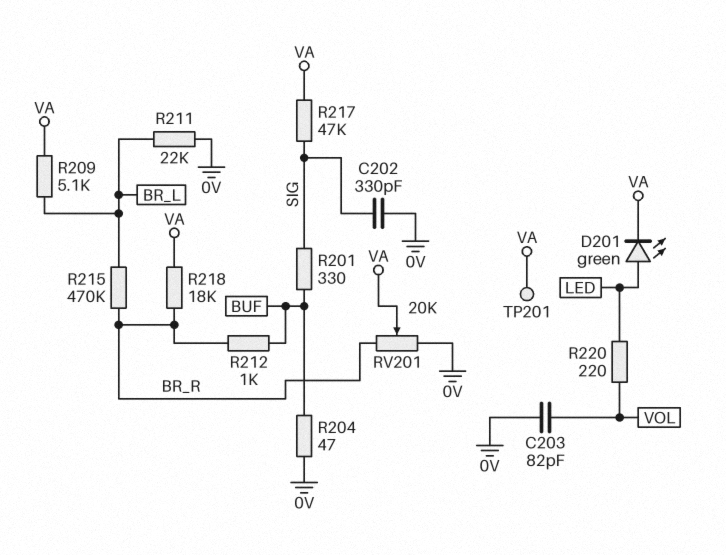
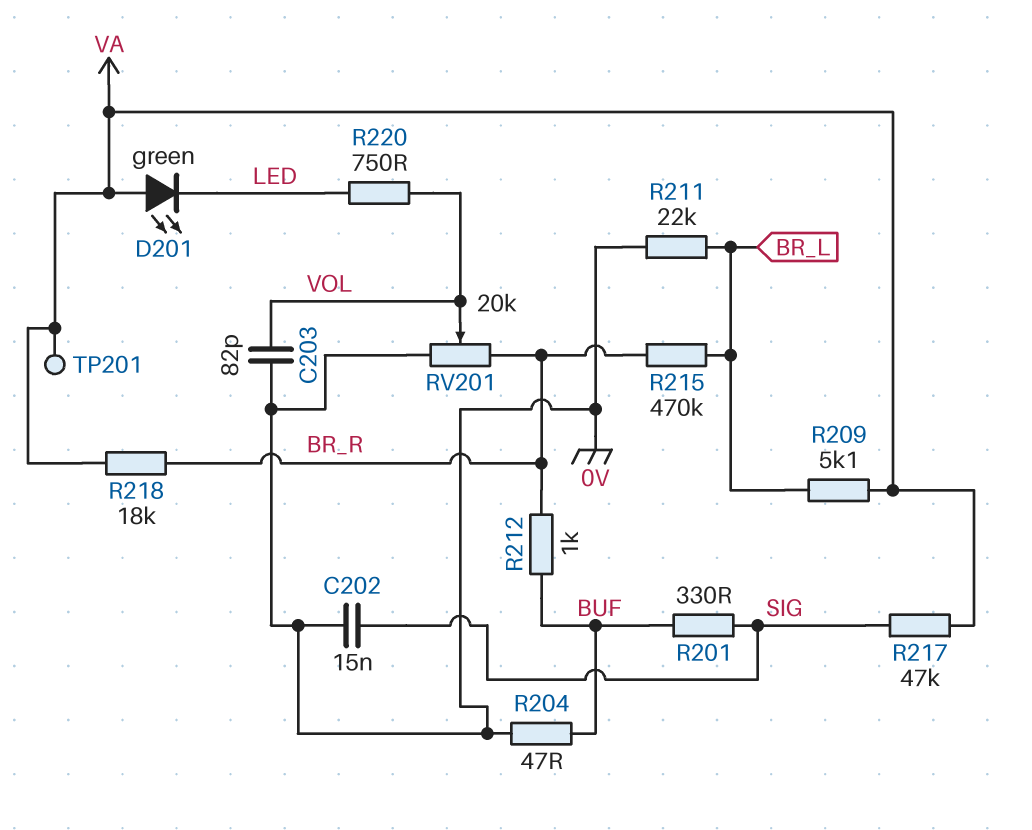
C202: 330pF (0V, SIG) -> 15nF (0V, SIG)
D201: LED green (A LED, K VA) -> LED green (A VA, K LED)
R220: 220 (LED, VOL) -> 750 (LED, VOL)
RV201: 20k (0V, BR_R, wiper VA) -> 20k (0V, BR_R, wiper VOL)

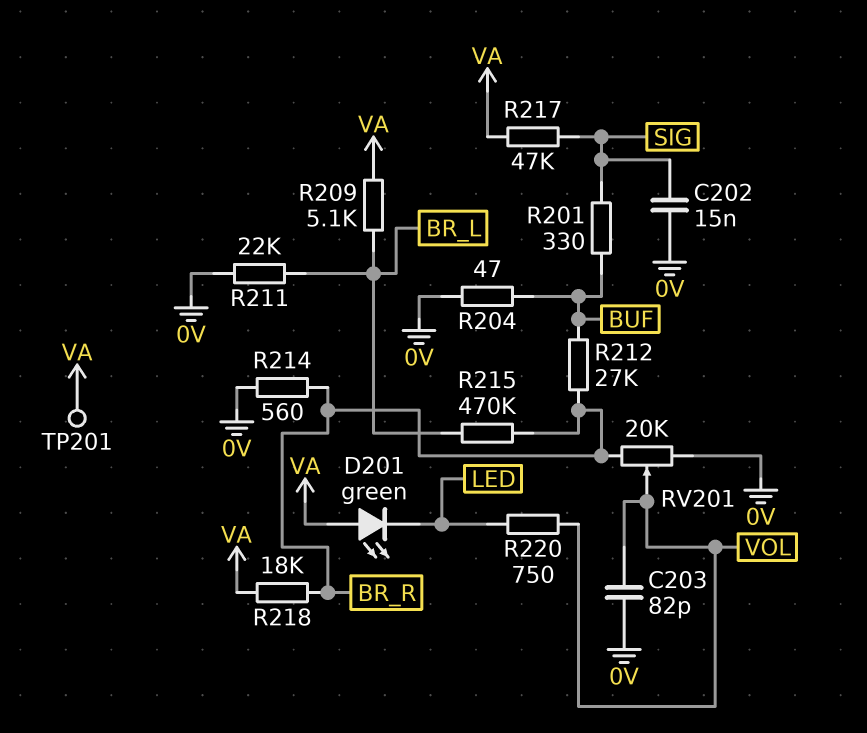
R212: 1k (BR_R, BUF) -> 27k (BR_R, BUF)
R214: none -> 560 (0V, BR_R)

